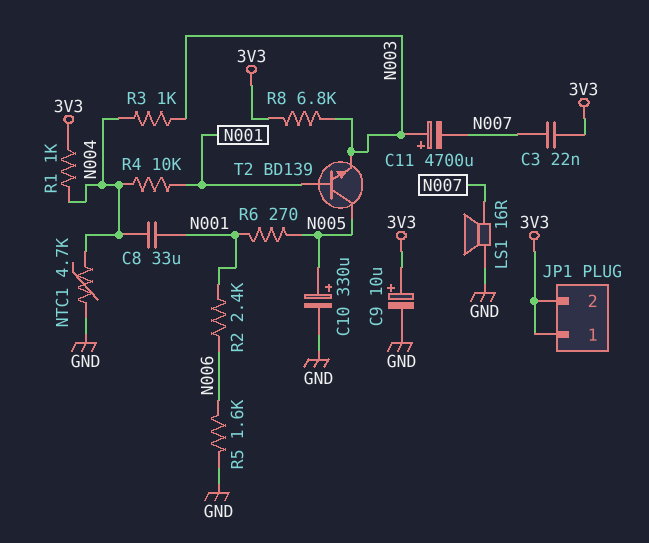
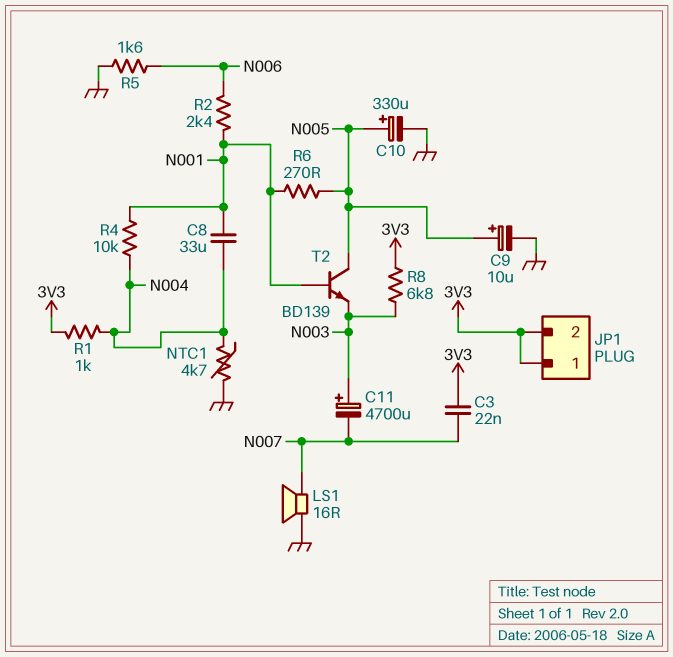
C9: 10uF (plus 3V3, minus GND) -> 10uF (plus N005, minus GND)
R3: 1k (N003, N004) -> none

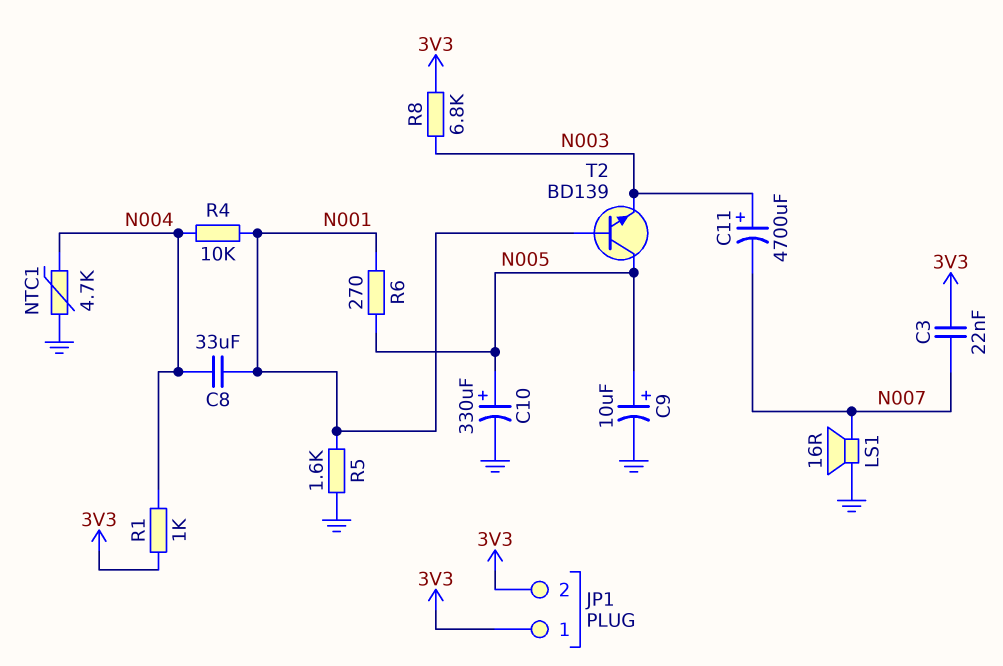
R2: 2.4k (N001, N006) -> none
R5: 1.6k (GND, N006) -> 1.6k (GND, N001)

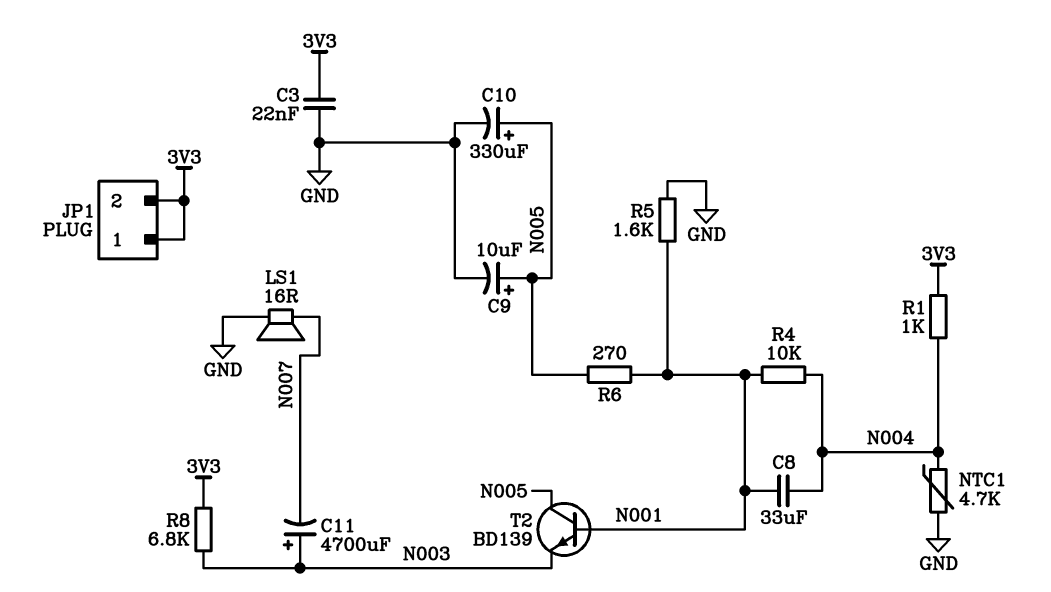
C3: 22nF (3V3, N007) -> 22nF (3V3, GND)

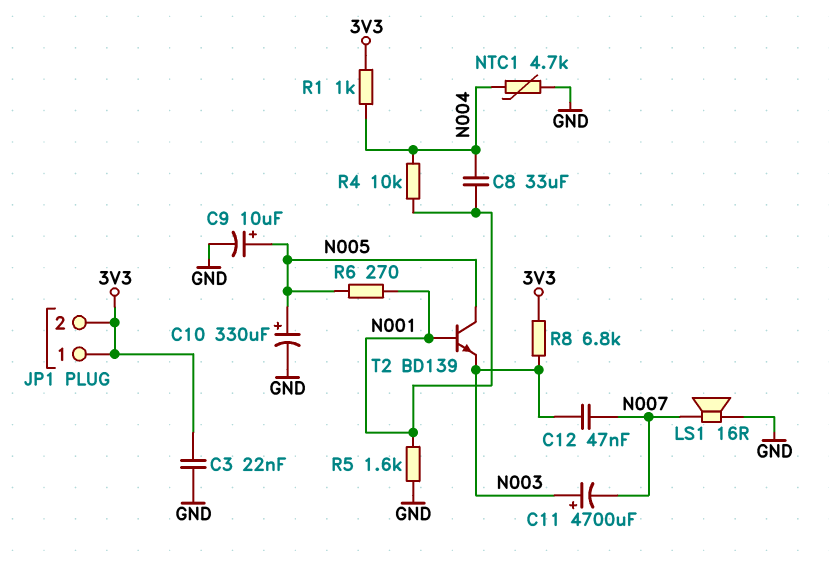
C12: none -> 47nF (N003, N007)

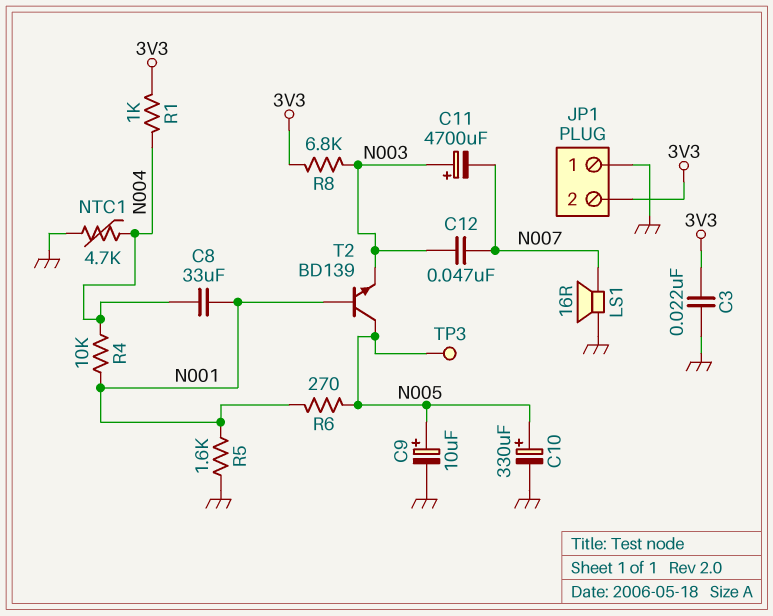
JP1 pin 1: 3V3 -> GND
TP3: none -> test point (N005)

